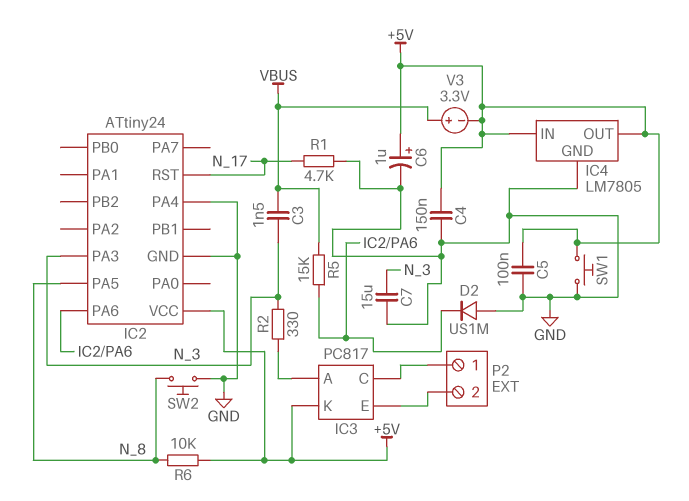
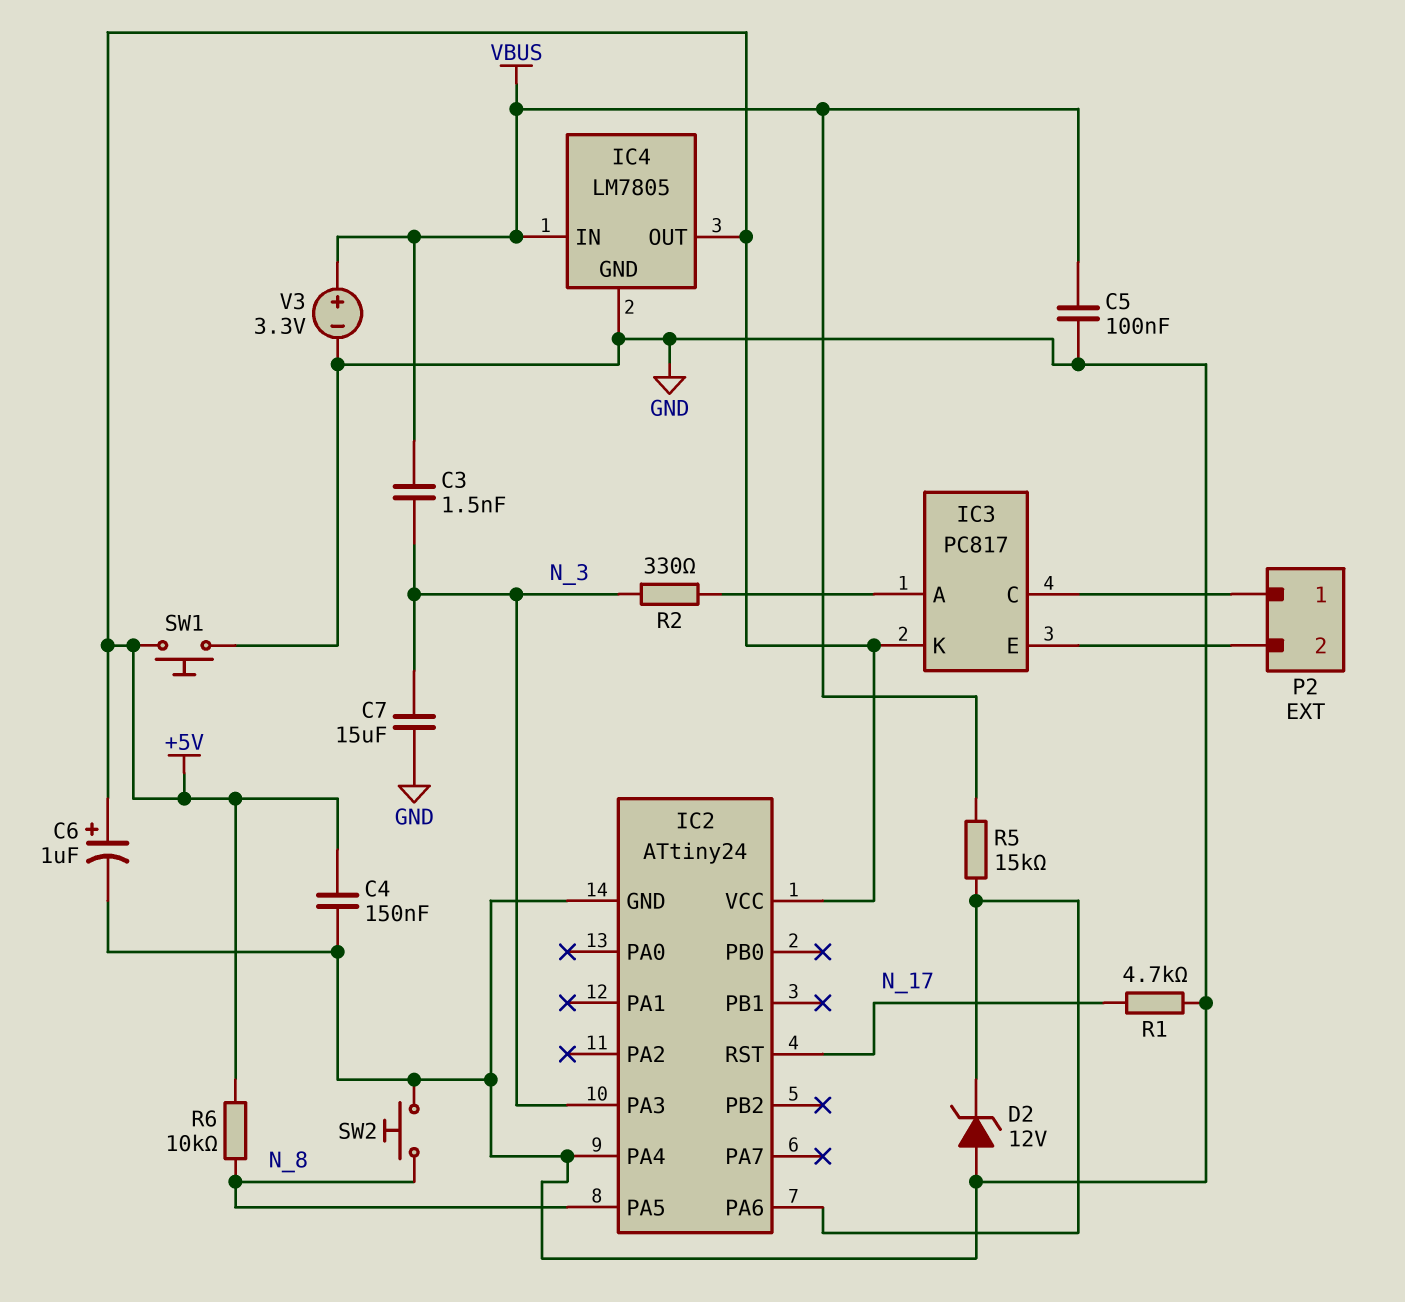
C5: 100nF (+5V, GND) -> 100nF (GND, VBUS)
D2: diode US1M (A GND, K IC2/PA6) -> zener 12V (A GND, K IC2/PA6)
IC4 pin IN: +5V -> VBUS
V3: 3.3V (plus VBUS, minus +5V) -> 3.3V (plus VBUS, minus GND)

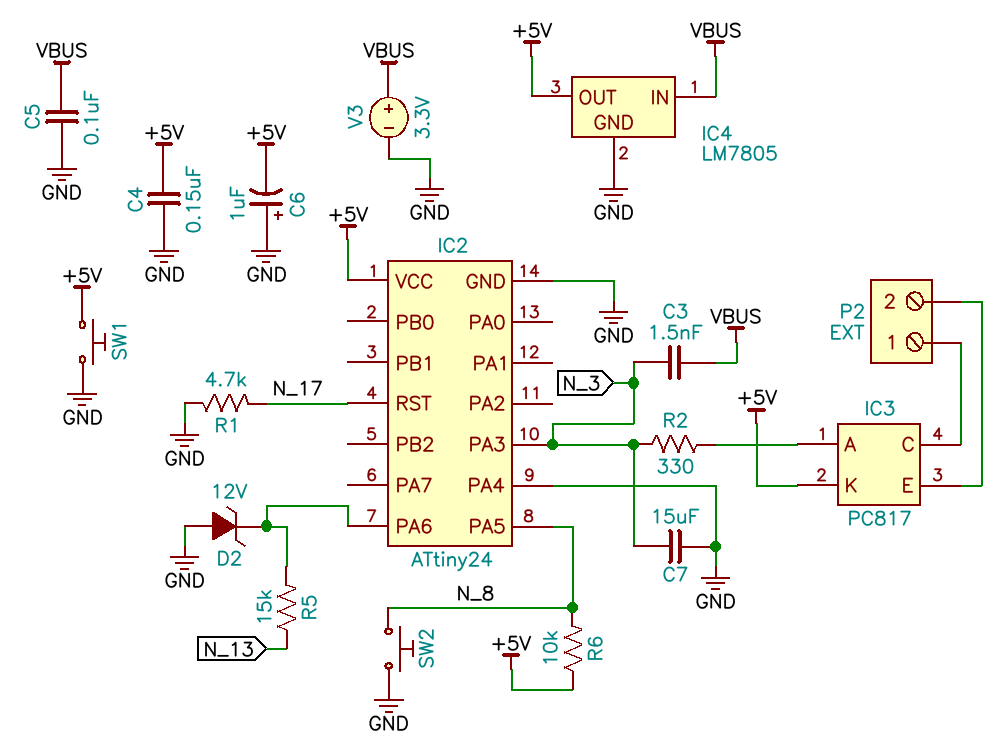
C6: 1uF (plus +5V, minus GND) -> 1uF (plus GND, minus +5V)
R5: 15k (IC2/PA6, VBUS) -> 15k (IC2/PA6, N_13)

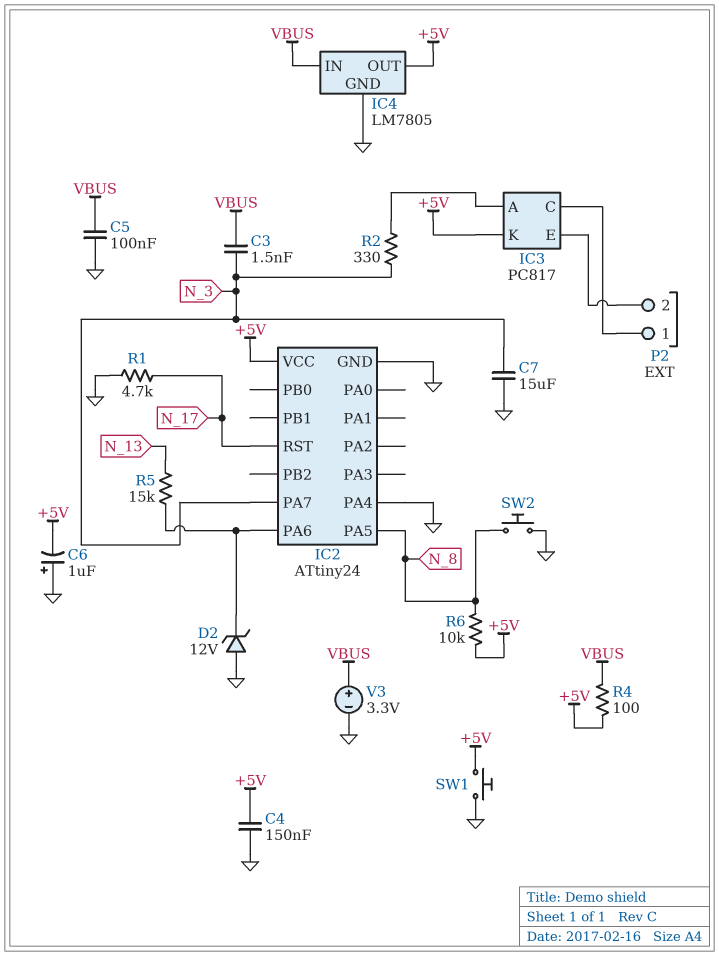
IC2 pin PA3: N_3 -> none
IC2 pin PA7: none -> N_3
R4: none -> 100 (+5V, VBUS)

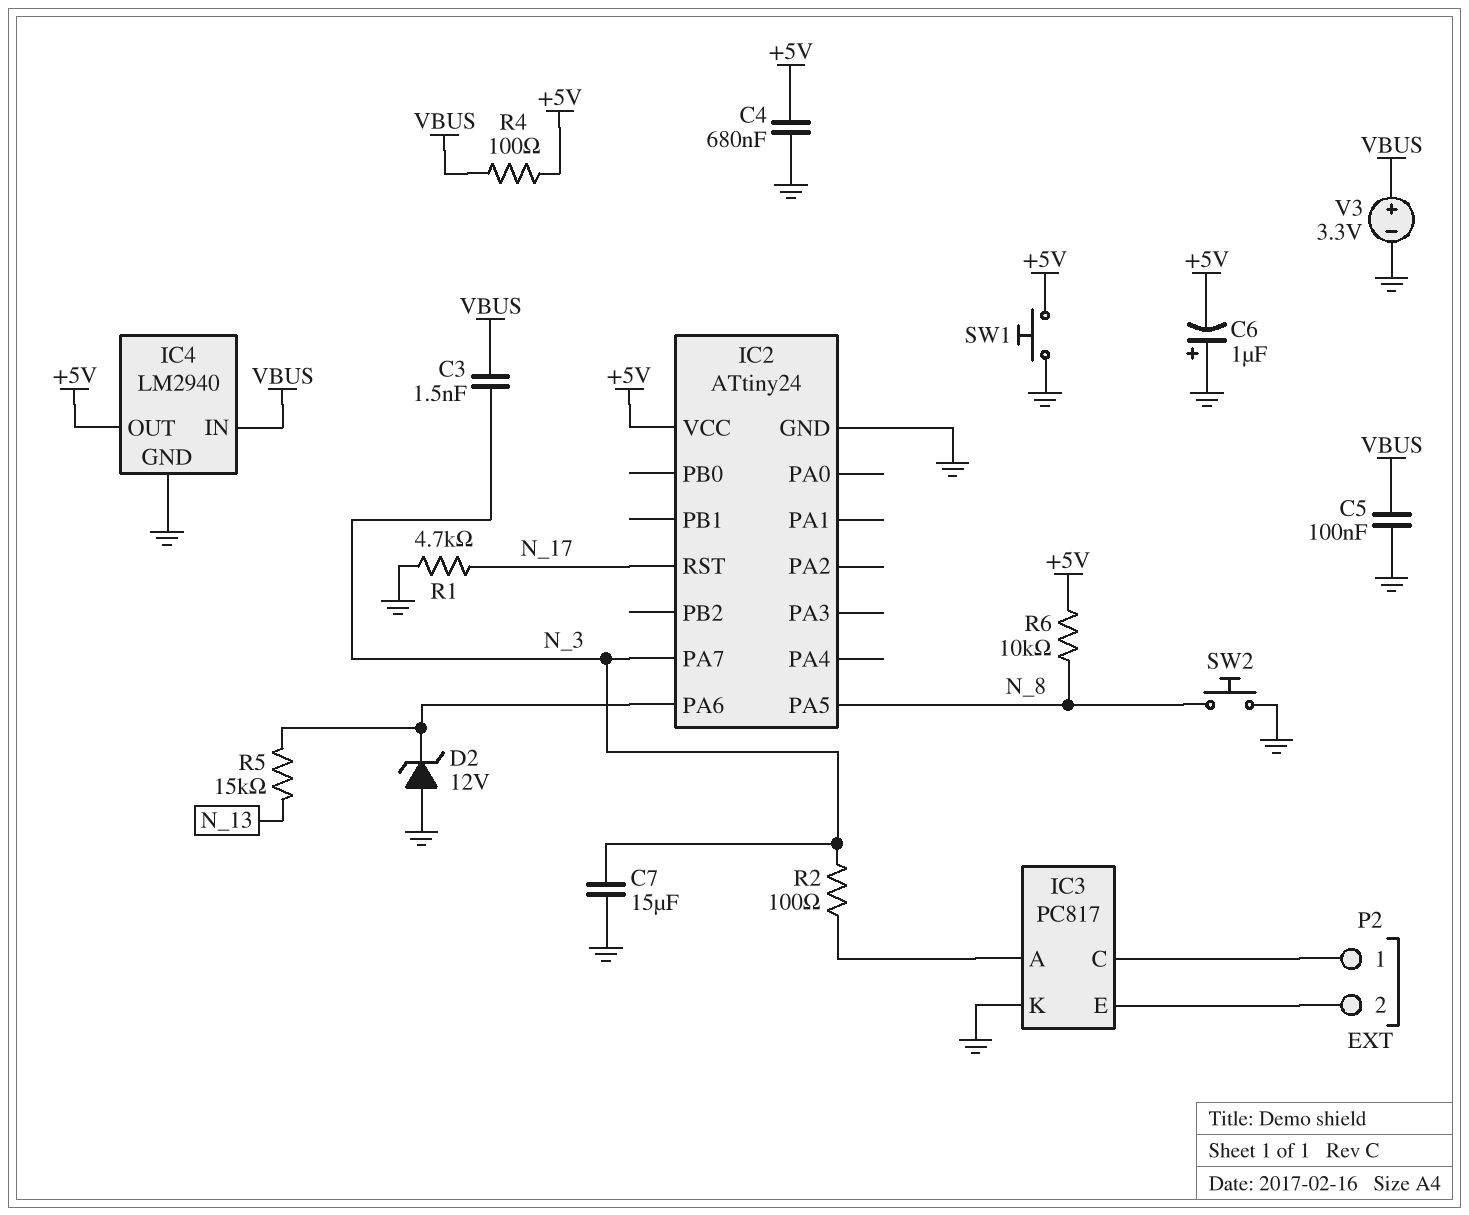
C4: 150nF (+5V, GND) -> 680nF (+5V, GND)
IC2 pin PA4: GND -> none
IC3 pin K: +5V -> GND
IC4: LM7805 -> LM2940
R2: 330 (IC3/A, N_3) -> 100 (IC3/A, N_3)

